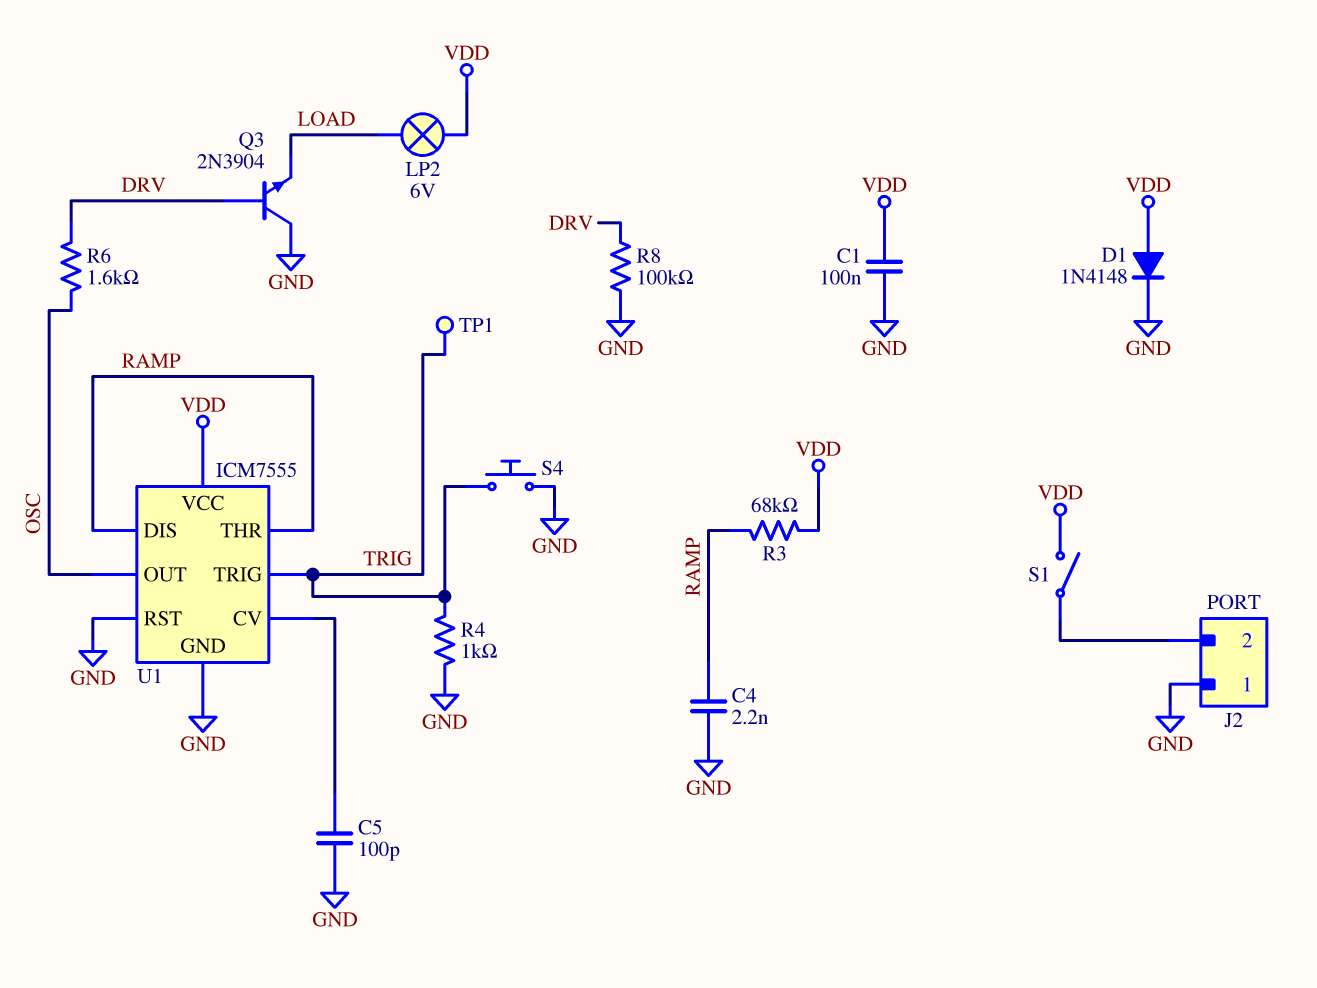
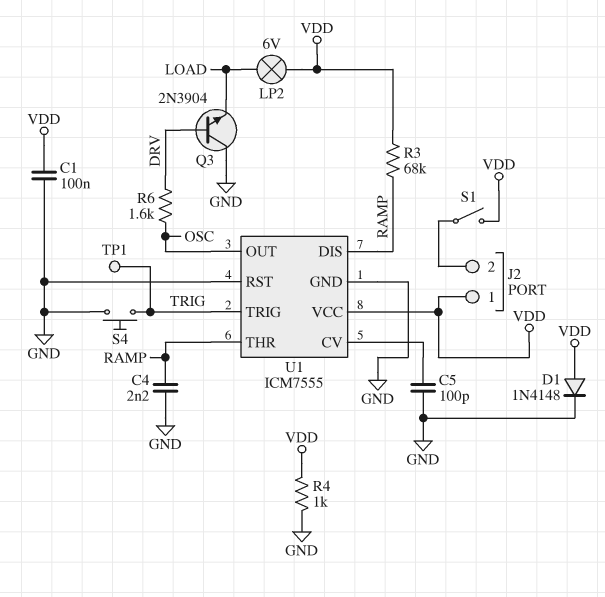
J2 pin 1: GND -> VDD
R4: 1k (GND, TRIG) -> 1k (GND, VDD)
R8: 100k (DRV, GND) -> none

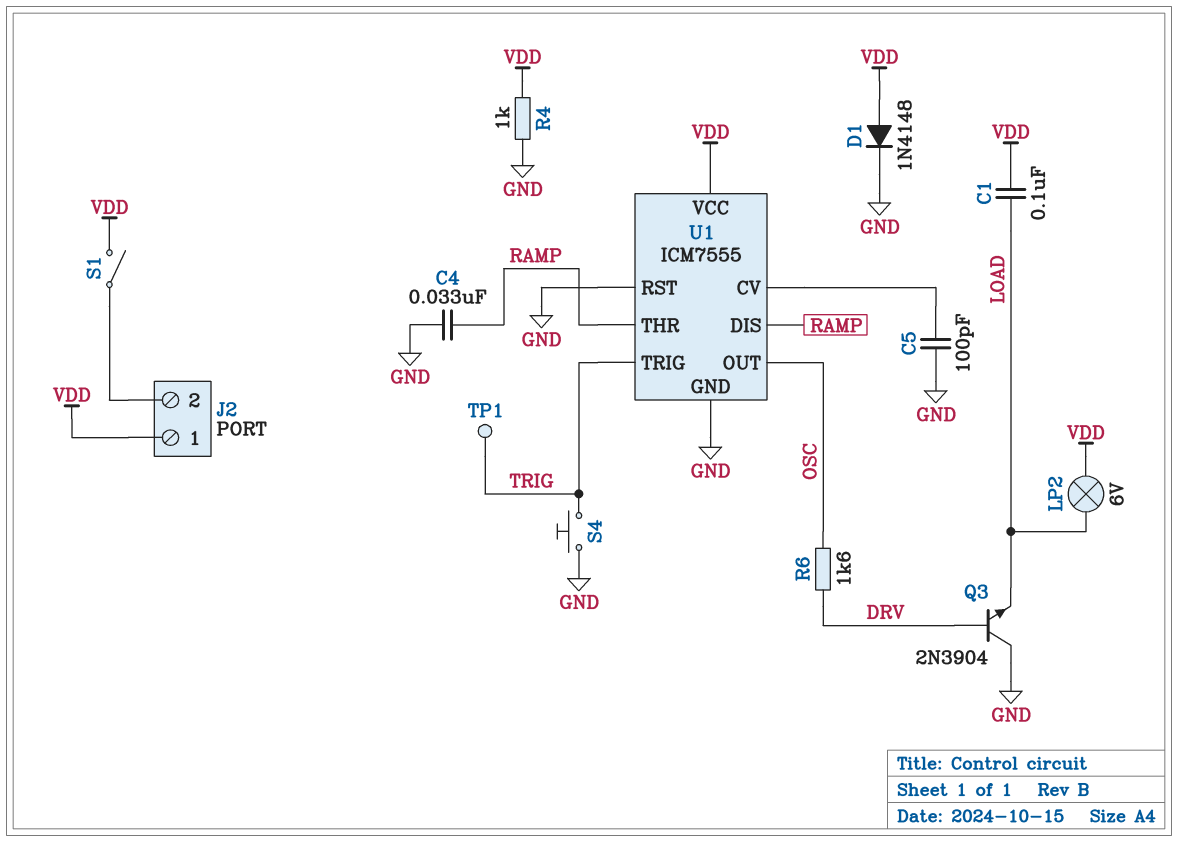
C1: 100nF (GND, VDD) -> 100nF (LOAD, VDD)
C4: 2.2nF (GND, RAMP) -> 33nF (GND, RAMP)
R3: 68k (RAMP, VDD) -> none

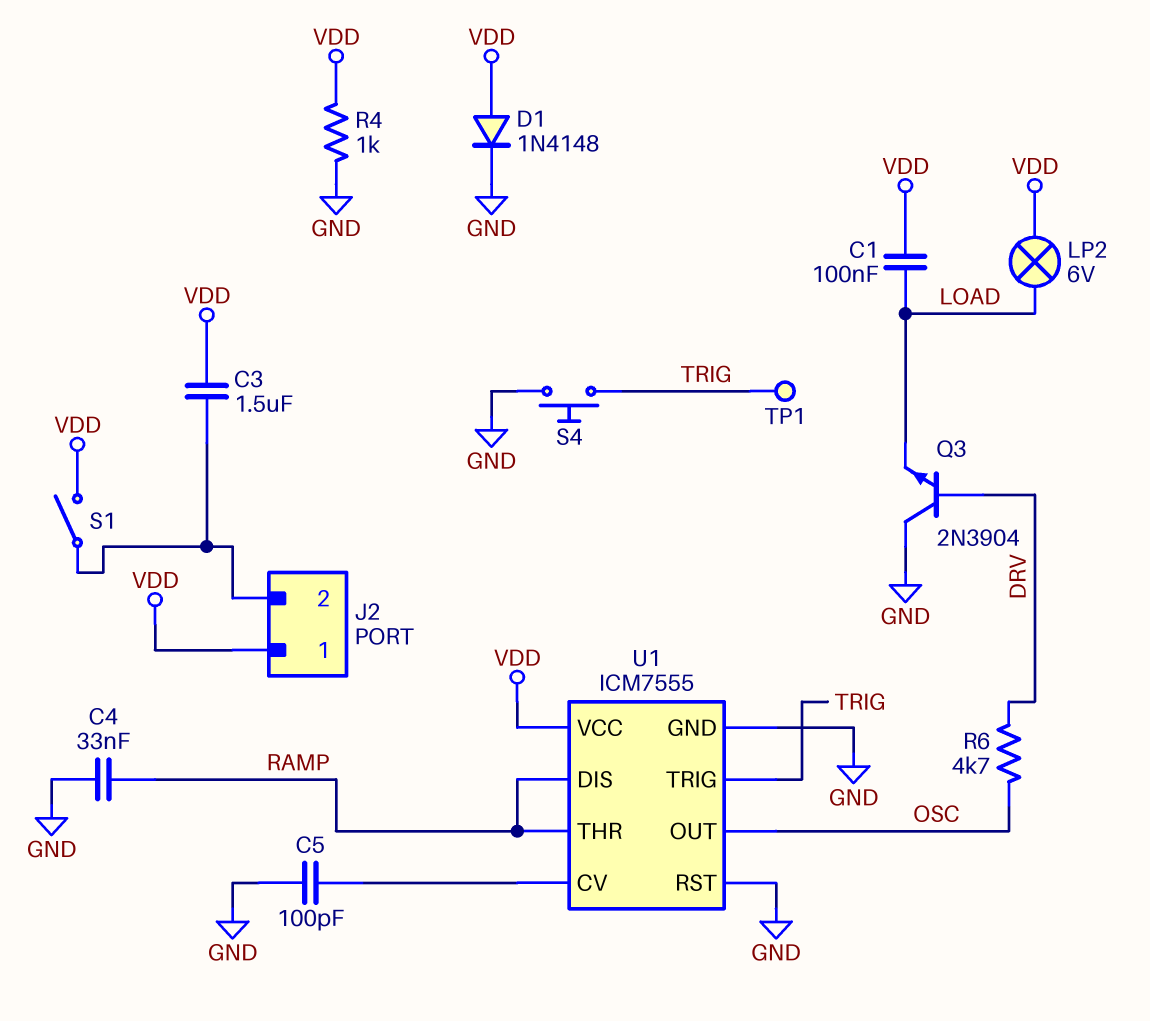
C3: none -> 1.5uF (J2/2, VDD)
R6: 1.6k (DRV, OSC) -> 4.7k (DRV, OSC)

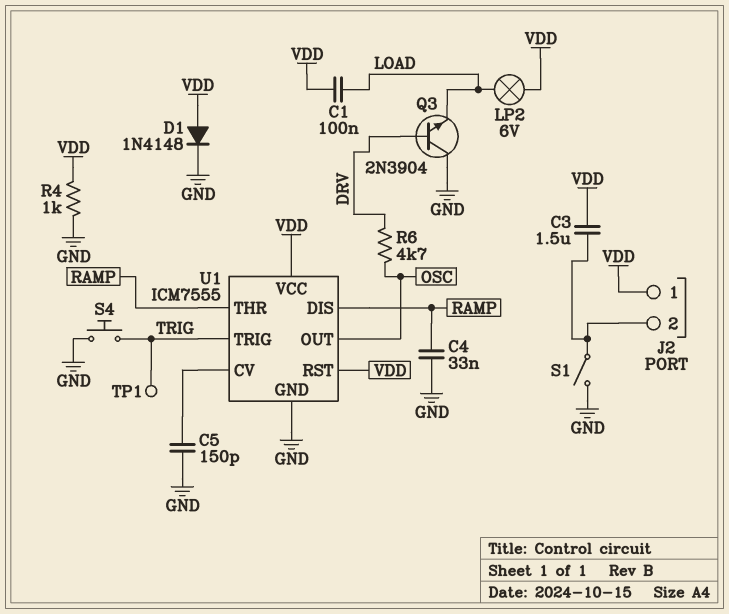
C5: 100pF (GND, U1/CV) -> 150pF (GND, U1/CV)
S1: switch (J2/2, VDD) -> switch (GND, J2/2)
U1 pin RST: GND -> VDD

